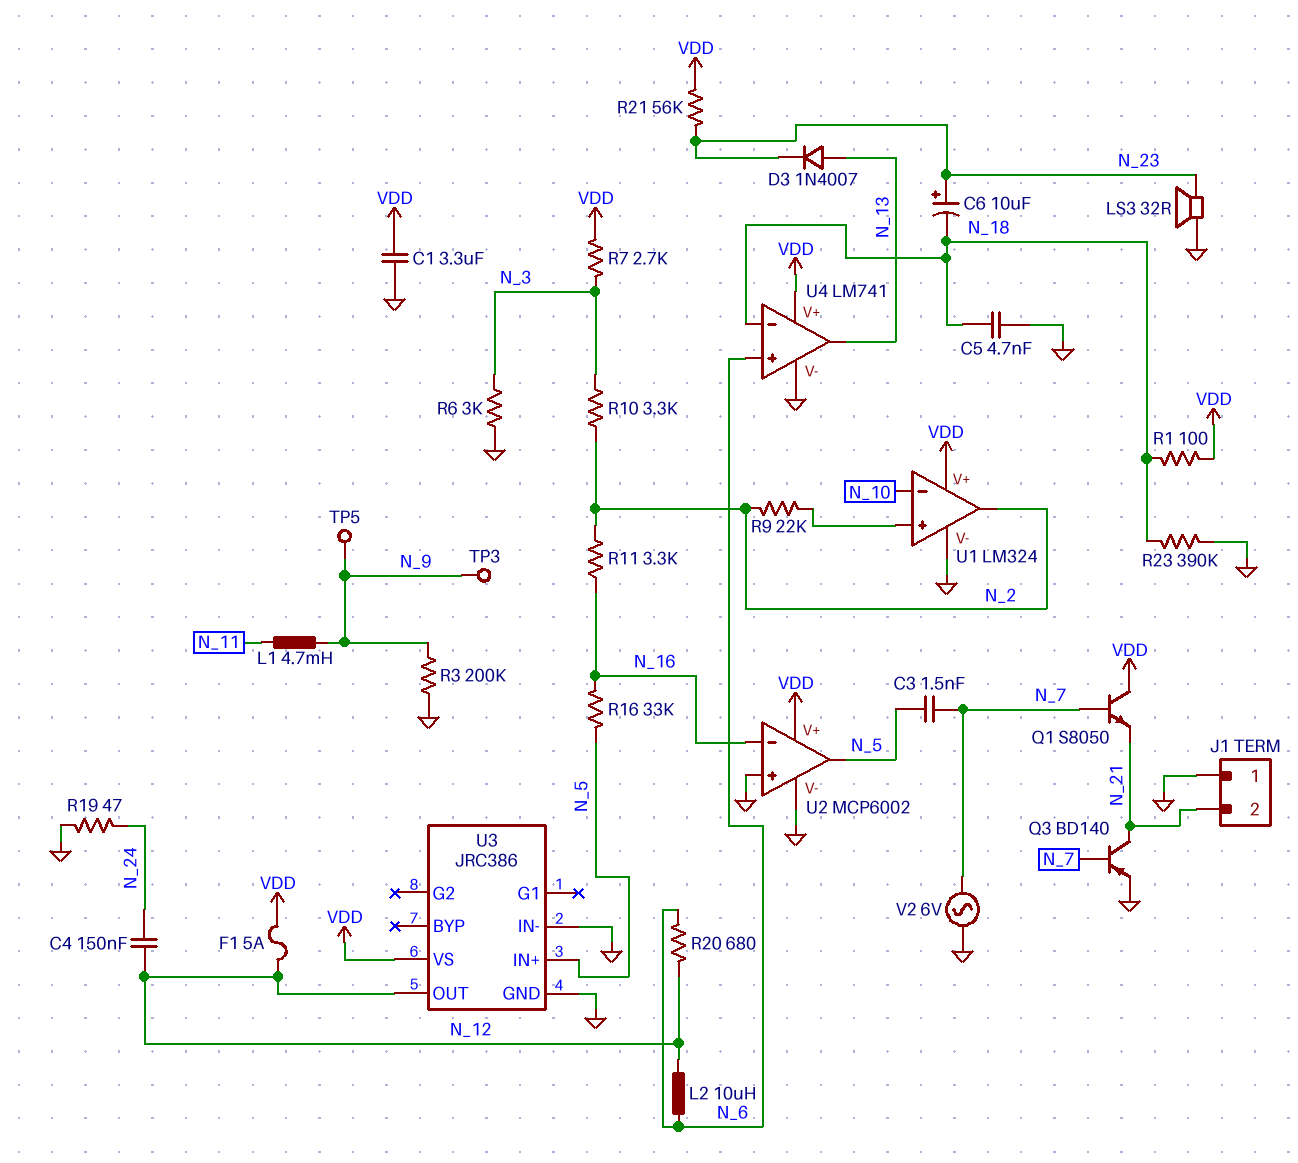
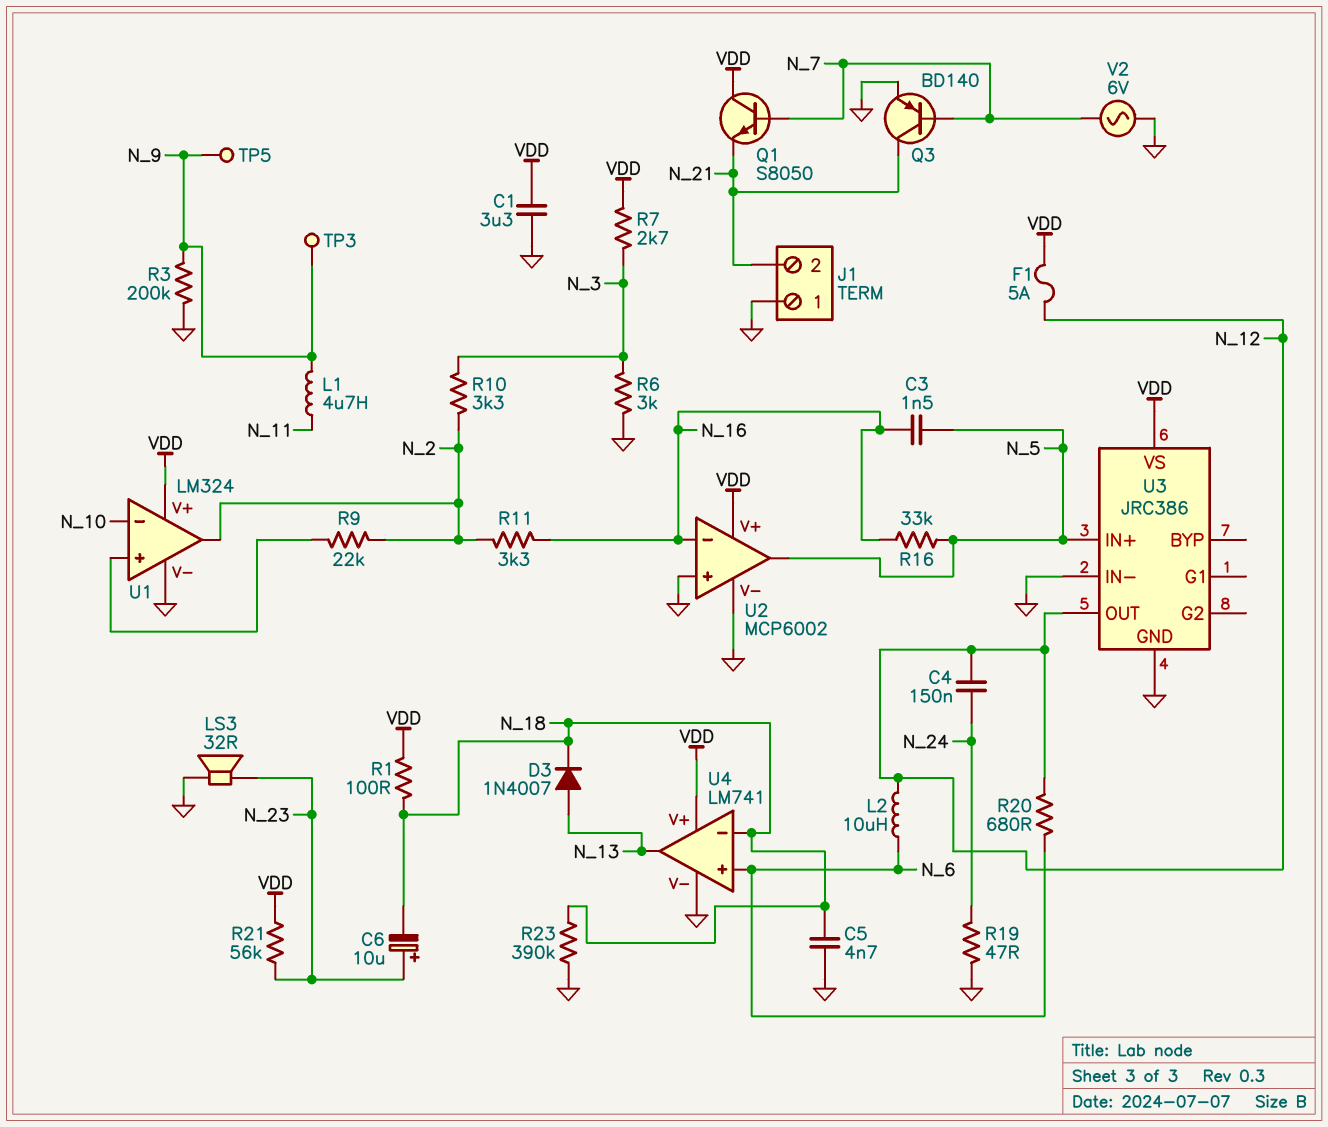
C3: 1.5nF (N_5, N_7) -> 1.5nF (N_5, N_16)
D3: diode 1N4007 (A N_13, K N_23) -> diode 1N4007 (A N_13, K N_18)
L1: 4.7mH (N_9, N_11) -> 4.7uH (N_9, N_11)

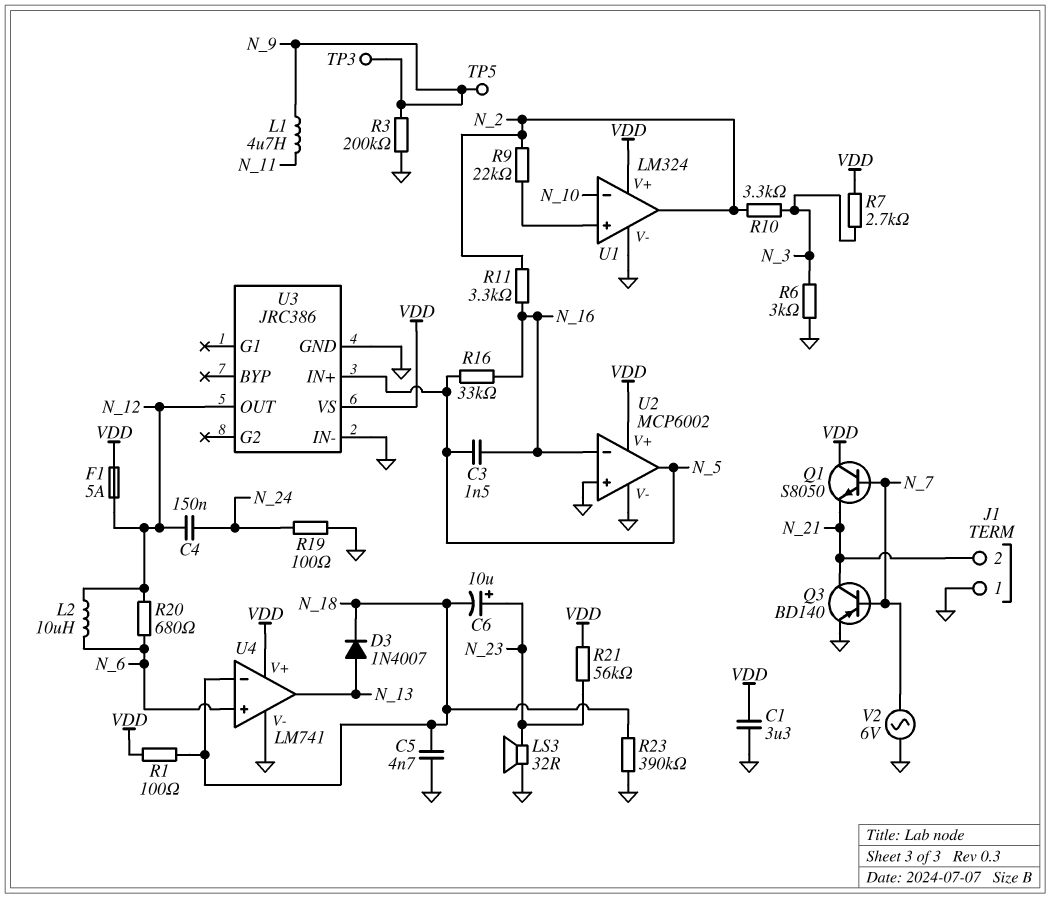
R19: 47 (GND, N_24) -> 100 (GND, N_24)

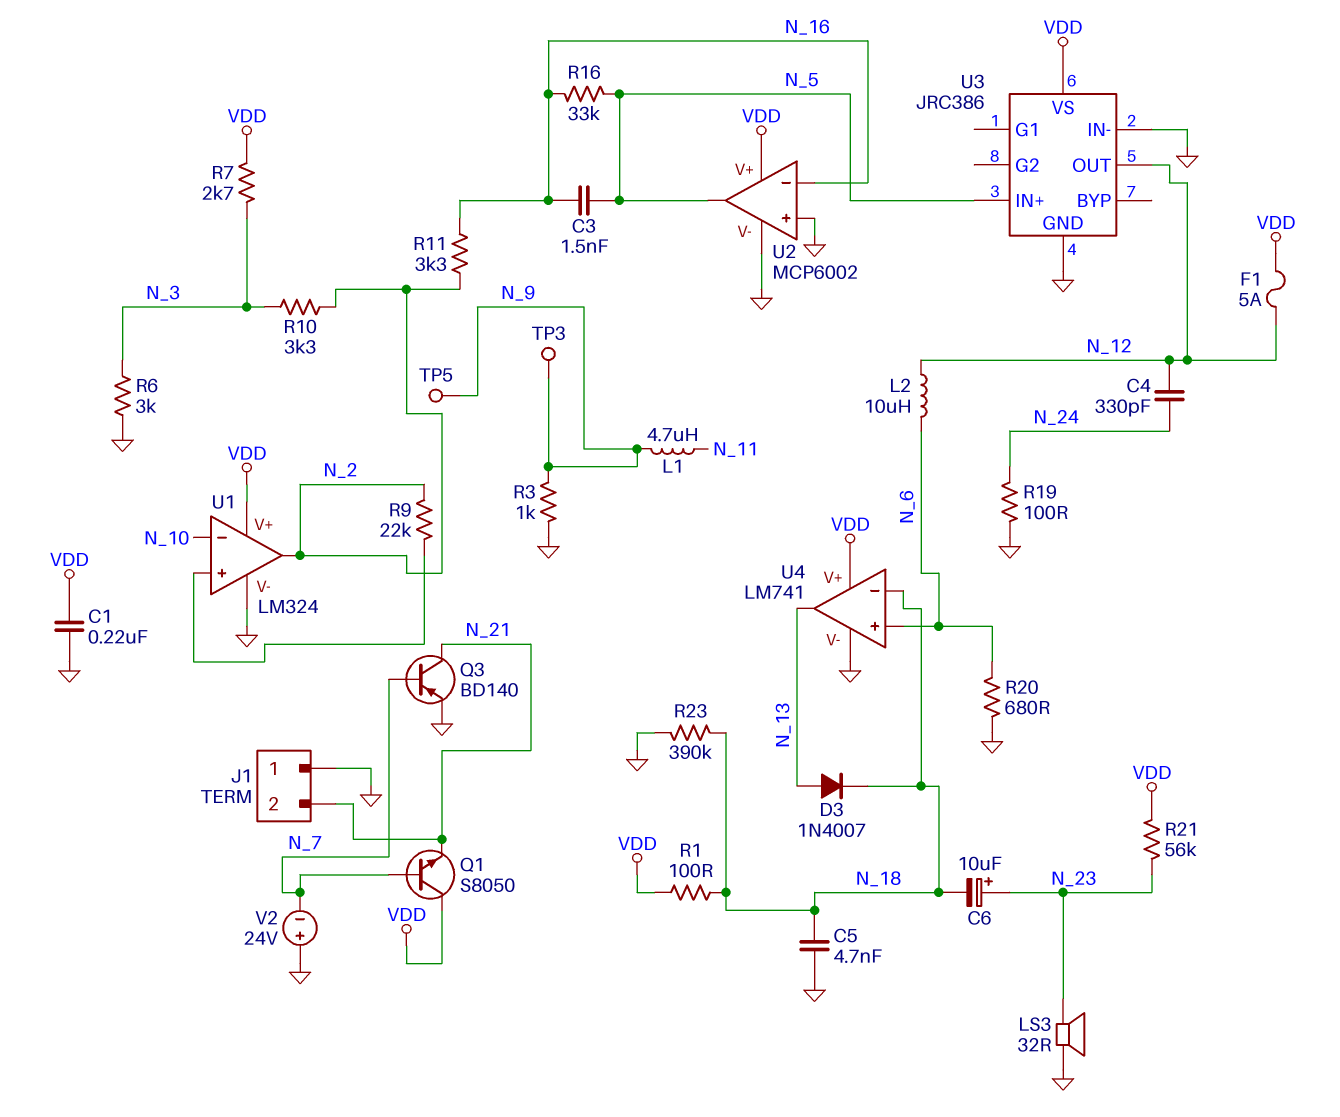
C1: 3.3uF (GND, VDD) -> 220nF (GND, VDD)
C4: 150nF (N_12, N_24) -> 330pF (N_12, N_24)
R3: 200k (GND, N_9) -> 1k (GND, N_9)
R20: 680 (N_6, N_12) -> 680 (GND, N_6)
V2: AC 6V (GND, N_7) -> 24V (plus GND, minus N_7)

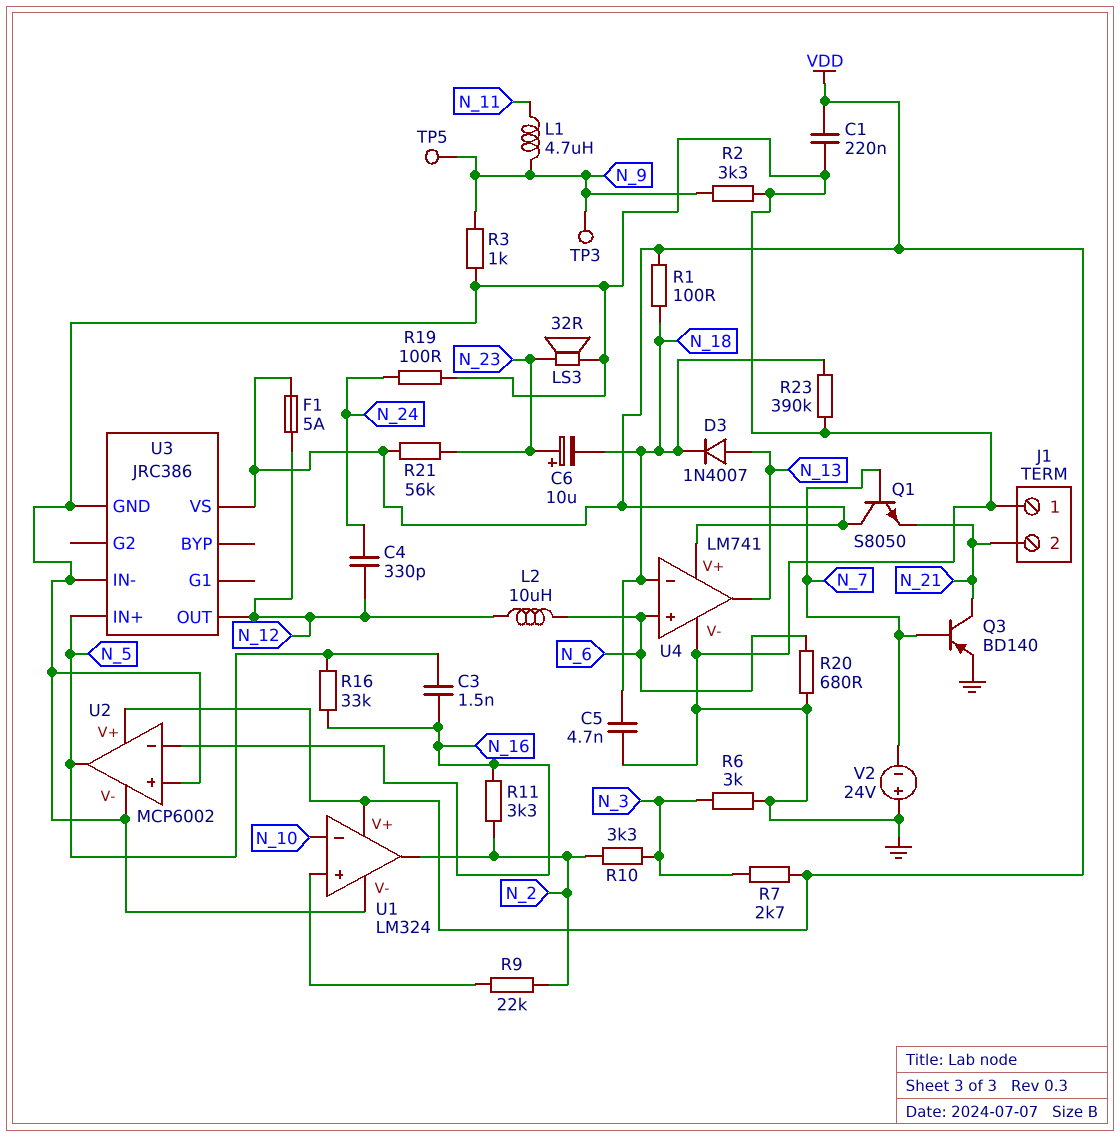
R2: none -> 3.3k (GND, N_9)

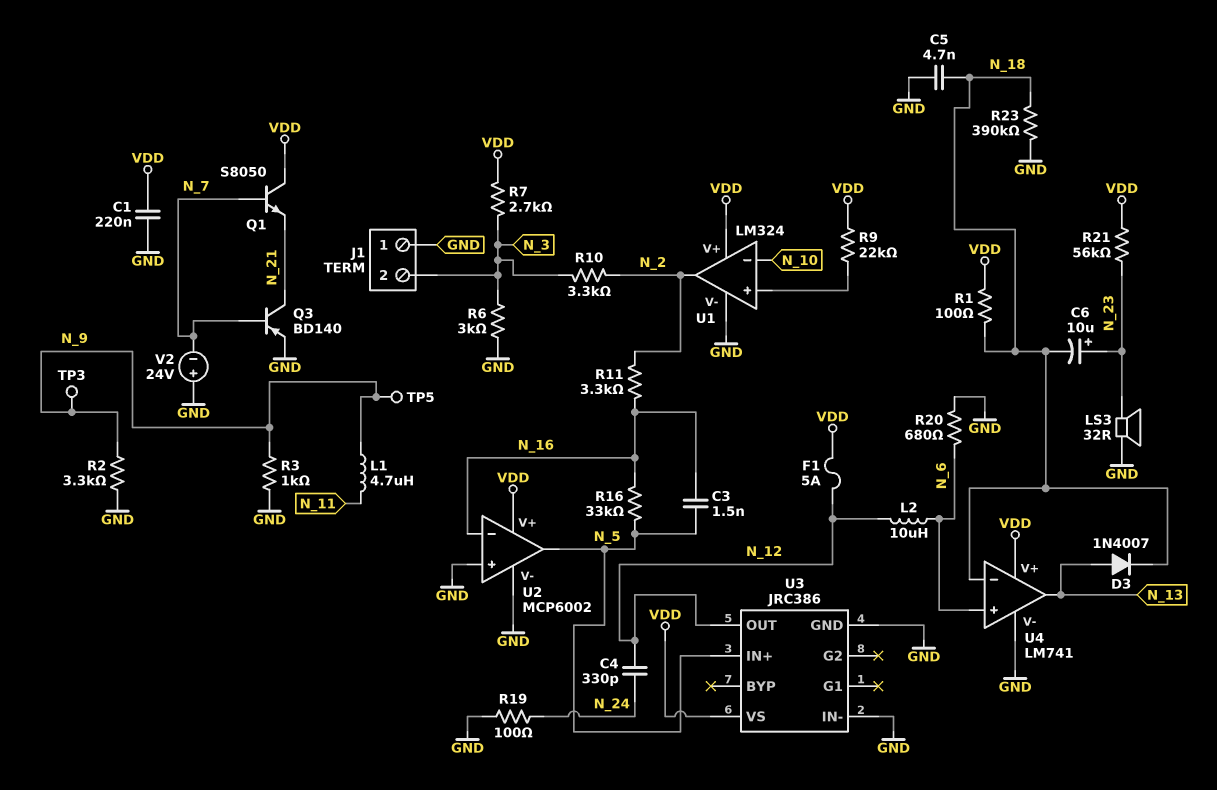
J1 pin 2: N_21 -> N_3
R9: 22k (N_2, U1/in+) -> 22k (U1/in+, VDD)

